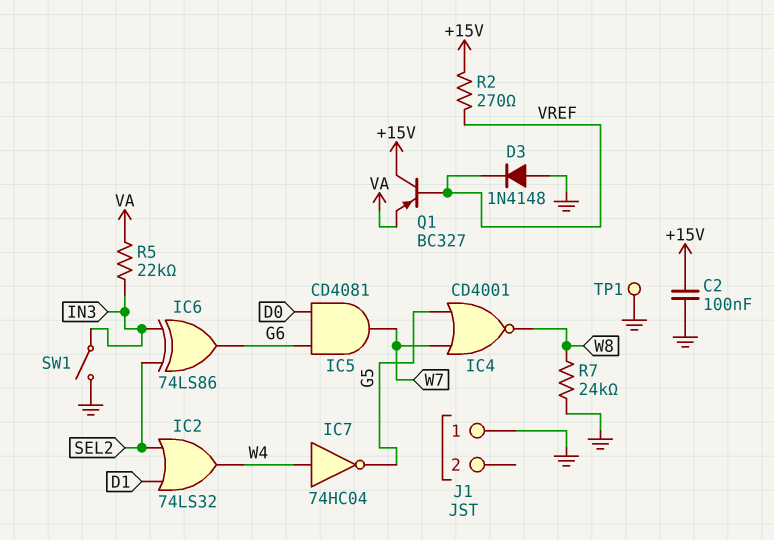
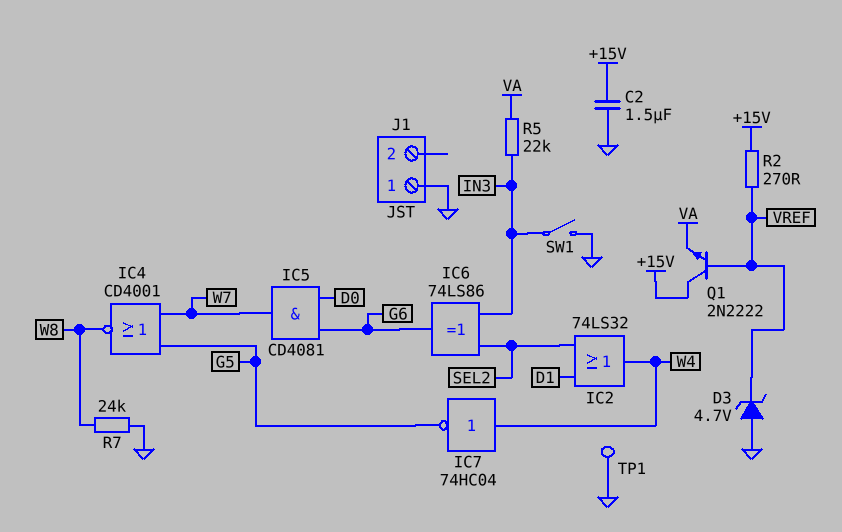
C2: 100nF (+15V, GND) -> 1.5uF (+15V, GND)
D3: diode 1N4148 (A GND, K VREF) -> zener 4.7V (A GND, K VREF)
Q1: PNP BC327 (B VREF, C +15V, E VA) -> NPN 2N2222 (B VREF, C +15V, E VA)

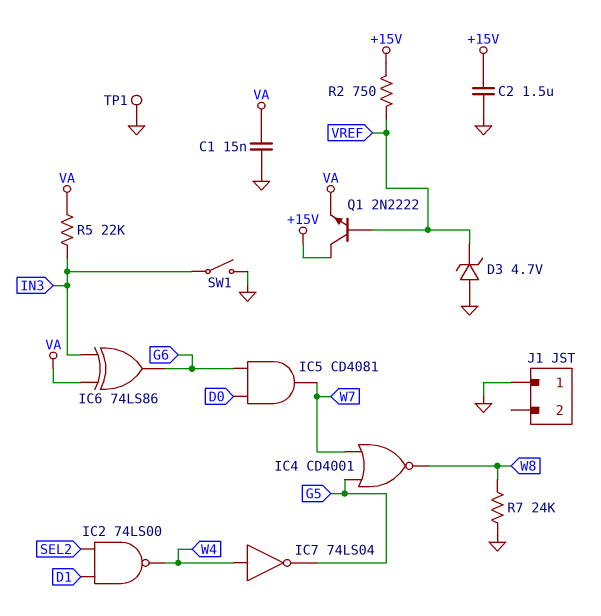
C1: none -> 15nF (GND, VA)
IC2: OR 74LS32 (in D1, in SEL2, out W4) -> NAND 74LS00 (in D1, in SEL2, out W4)
IC6: XOR 74LS86 (in IN3, in SEL2, out G6) -> XOR 74LS86 (in IN3, in VA, out G6)
IC7: NOT 74HC04 (in W4, out G5) -> NOT 74LS04 (in W4, out G5)
R2: 270 (+15V, VREF) -> 750 (+15V, VREF)

